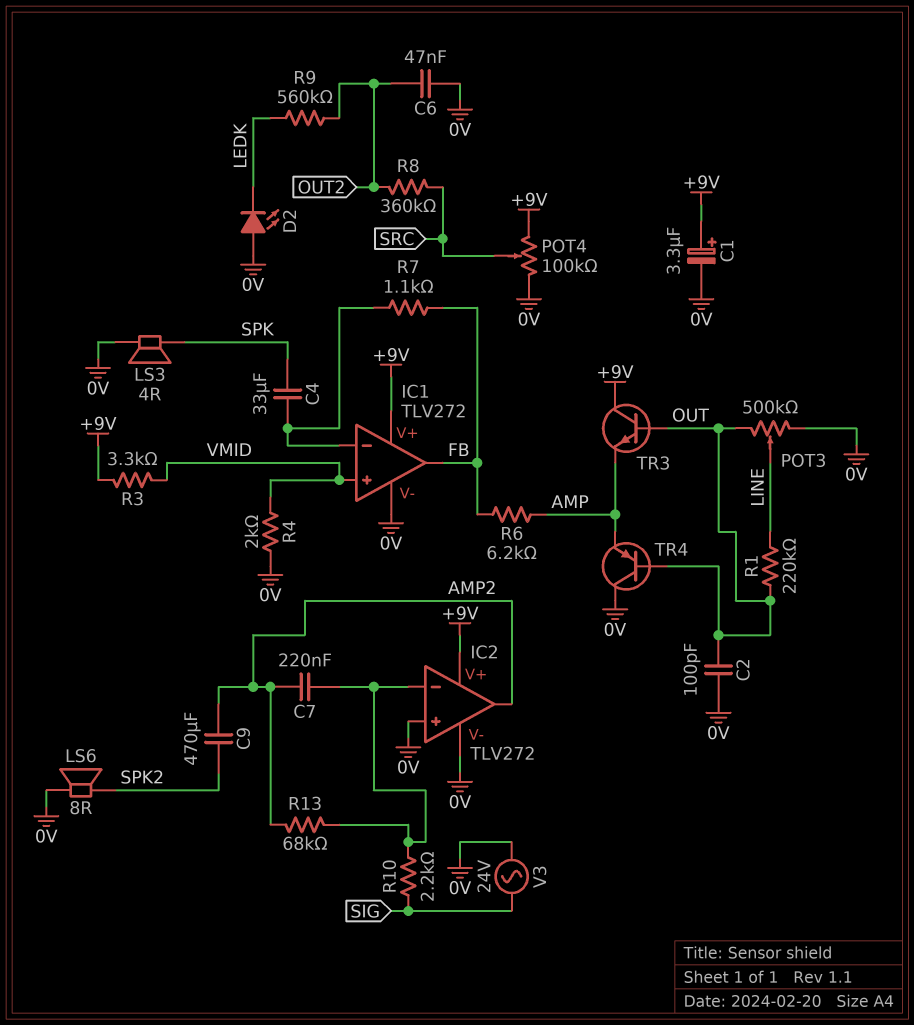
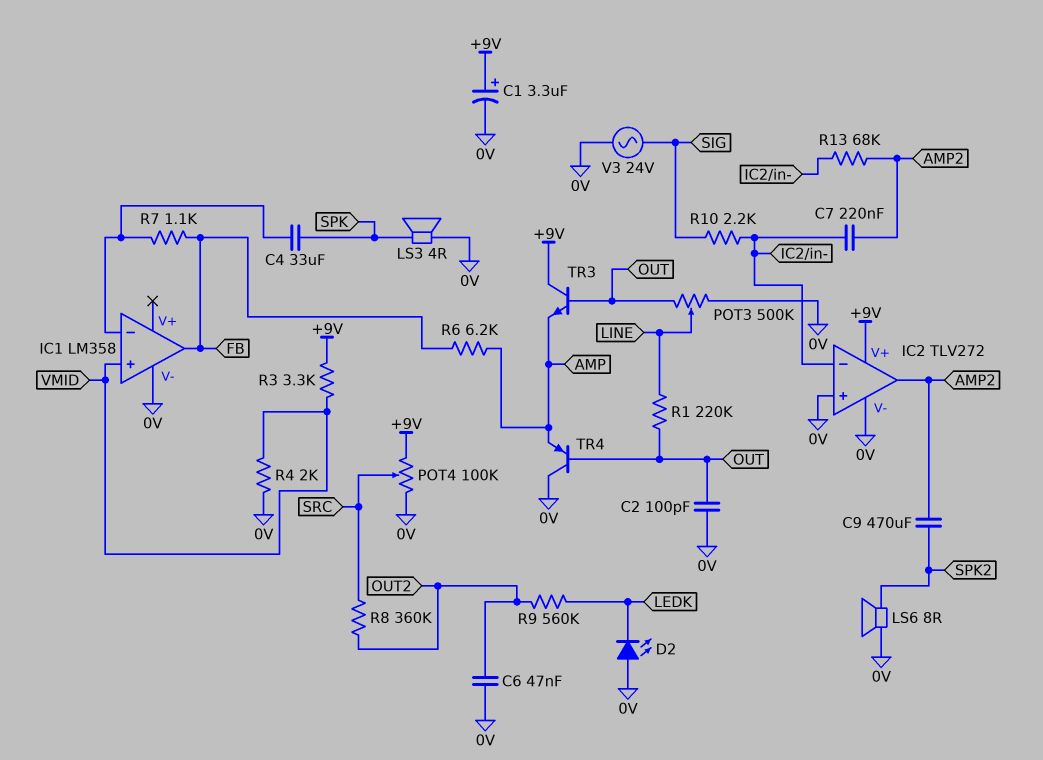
IC1: TLV272 -> LM358
IC1 pin V+: +9V -> none

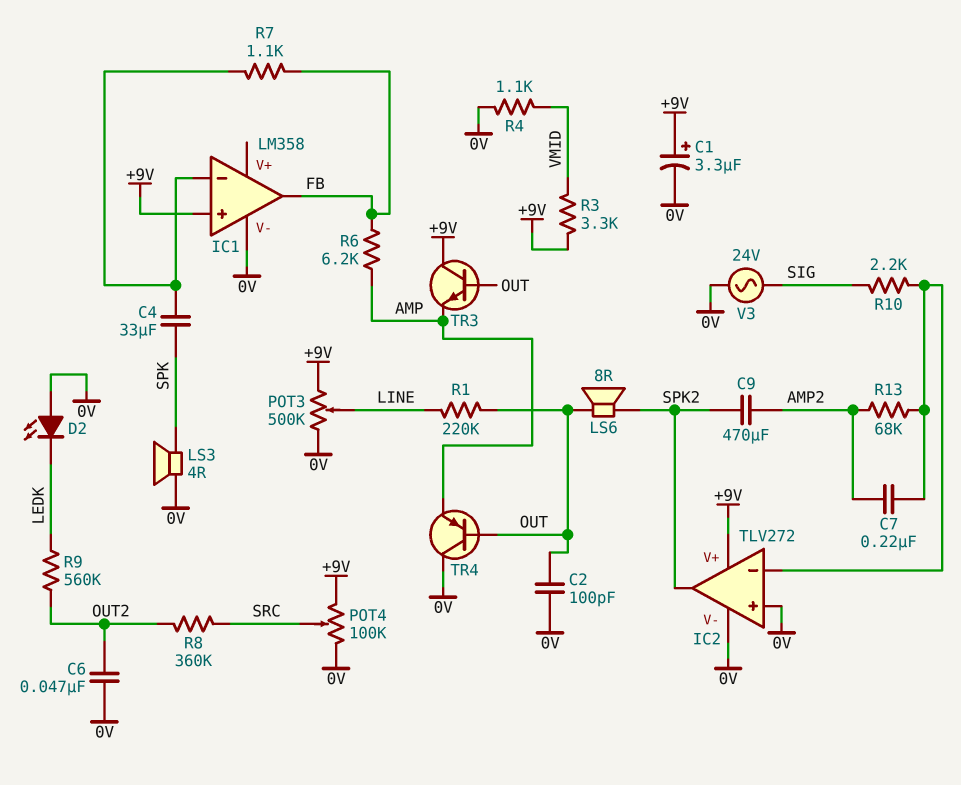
IC1 pin in+: VMID -> +9V
IC2 pin out: AMP2 -> SPK2
LS6: speaker 8R (0V, SPK2) -> speaker 8R (OUT, SPK2)
POT3: 500k (0V, OUT, wiper LINE) -> 500k (+9V, 0V, wiper LINE)
R4: 2k (0V, VMID) -> 1.1k (0V, VMID)

